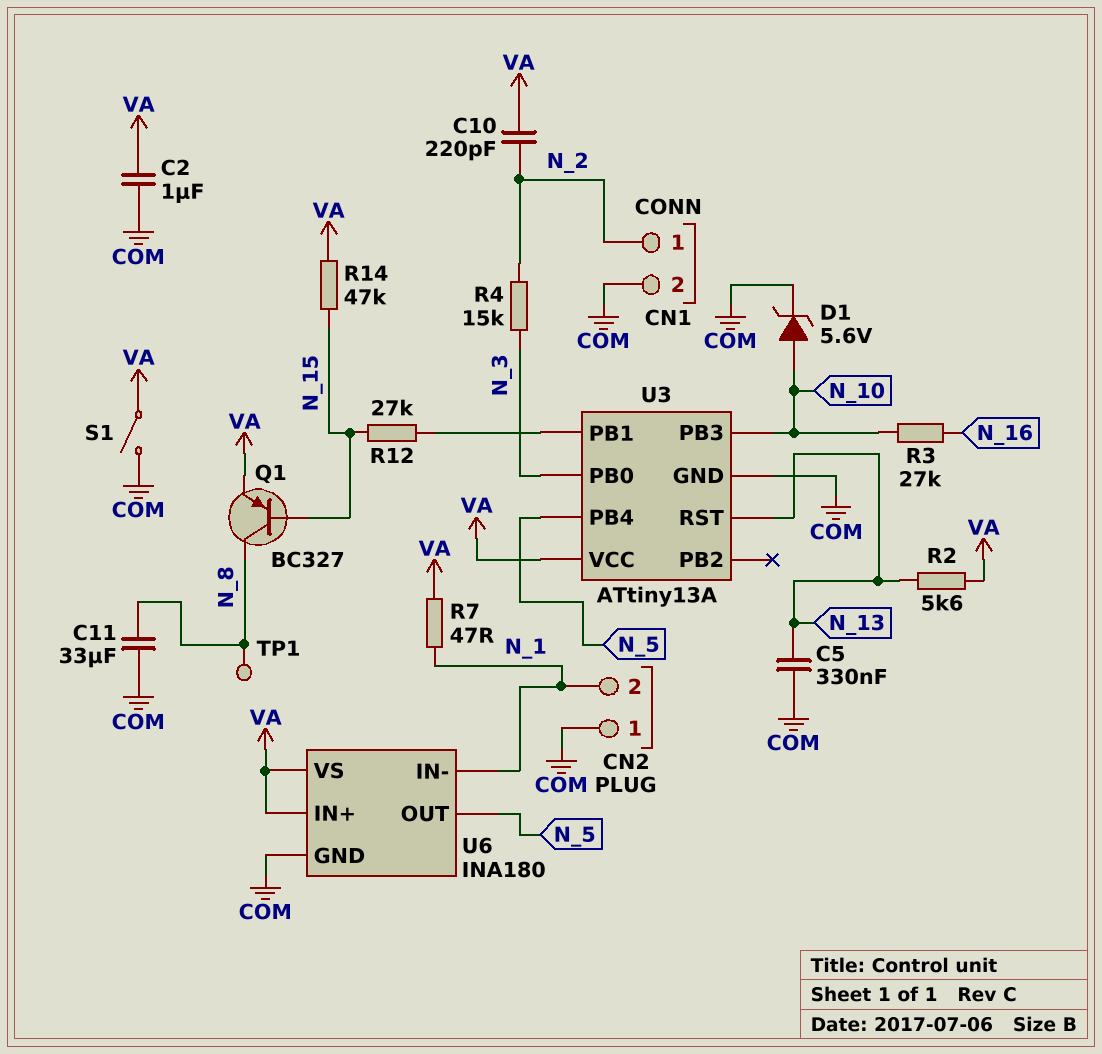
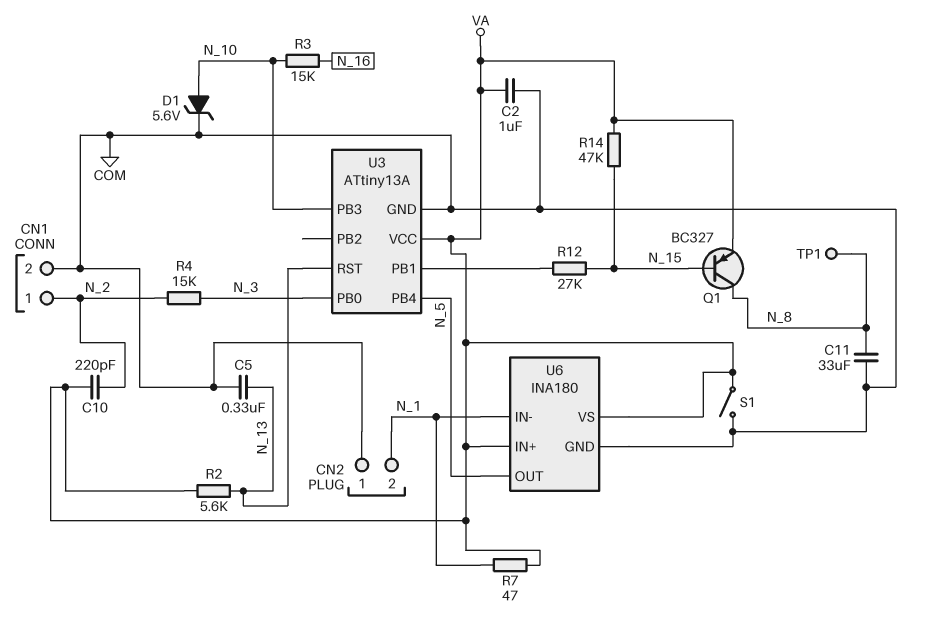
R3: 27k (N_10, N_16) -> 15k (N_10, N_16)

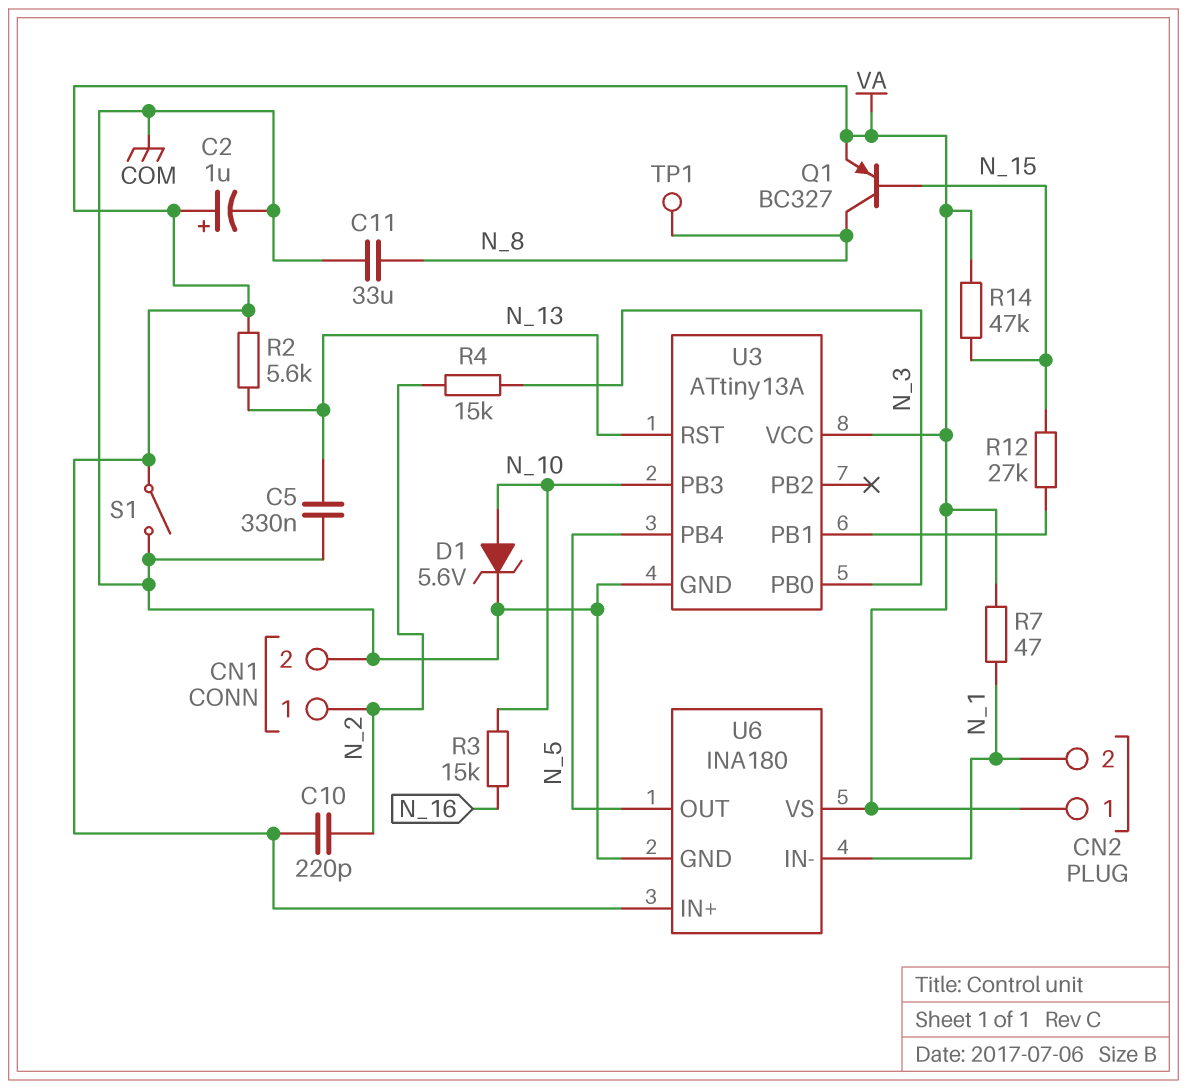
C2: 1uF (COM, VA) -> 1uF (plus VA, minus COM)
CN2 pin 1: COM -> VA

